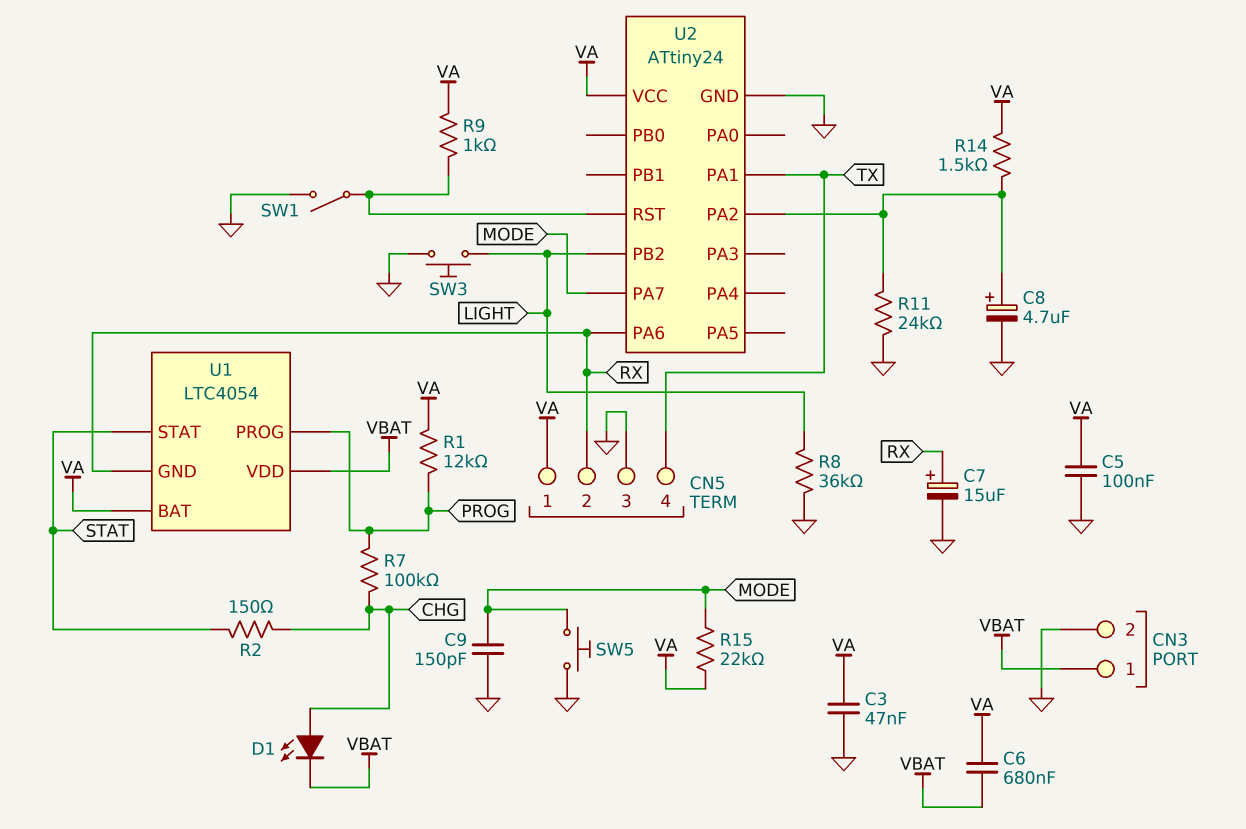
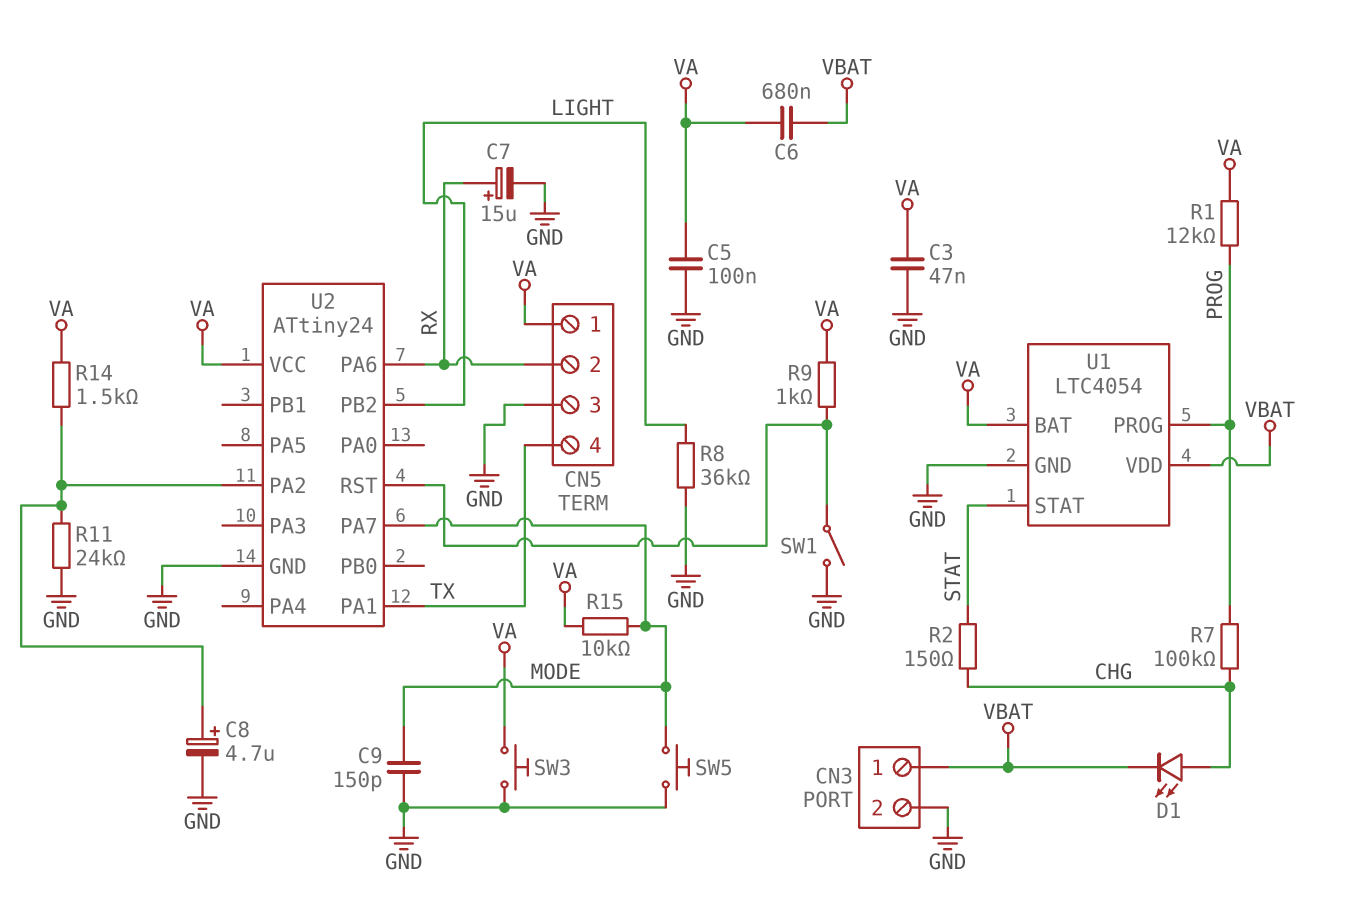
R15: 22k (MODE, VA) -> 10k (MODE, VA)
SW3: button (GND, LIGHT) -> button (GND, VA)
U1 pin GND: RX -> GND

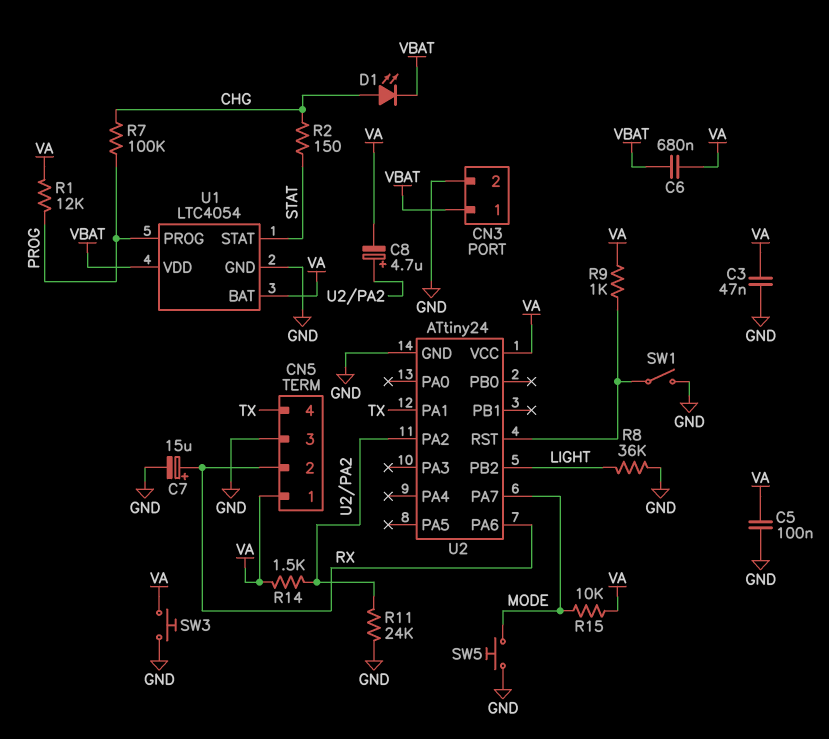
C8: 4.7uF (plus U2/PA2, minus GND) -> 4.7uF (plus U2/PA2, minus VA)
C9: 150pF (GND, MODE) -> none

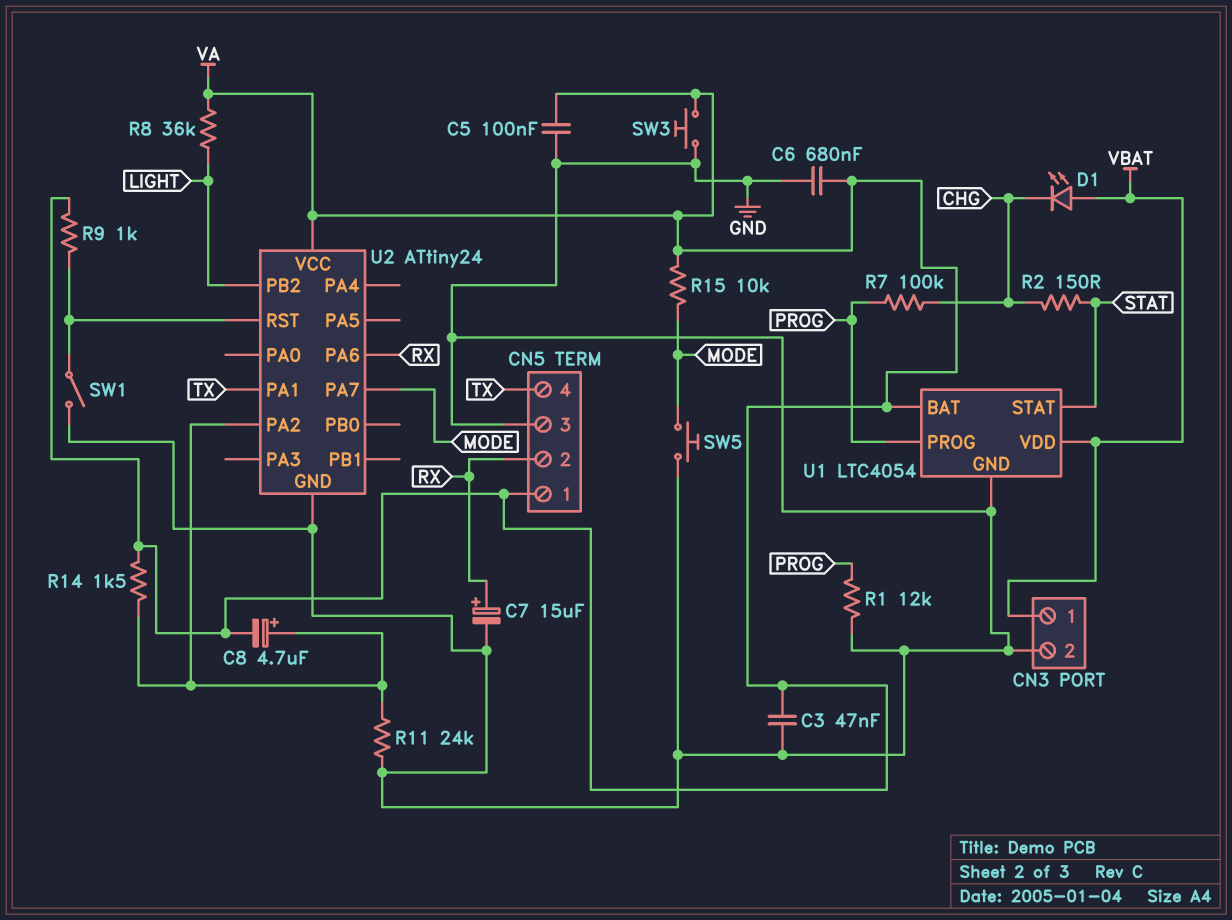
C6: 680nF (VA, VBAT) -> 680nF (GND, VA)
D1: LED (A CHG, K VBAT) -> LED (A VBAT, K CHG)
R1: 12k (PROG, VA) -> 12k (GND, PROG)
R8: 36k (GND, LIGHT) -> 36k (LIGHT, VA)

